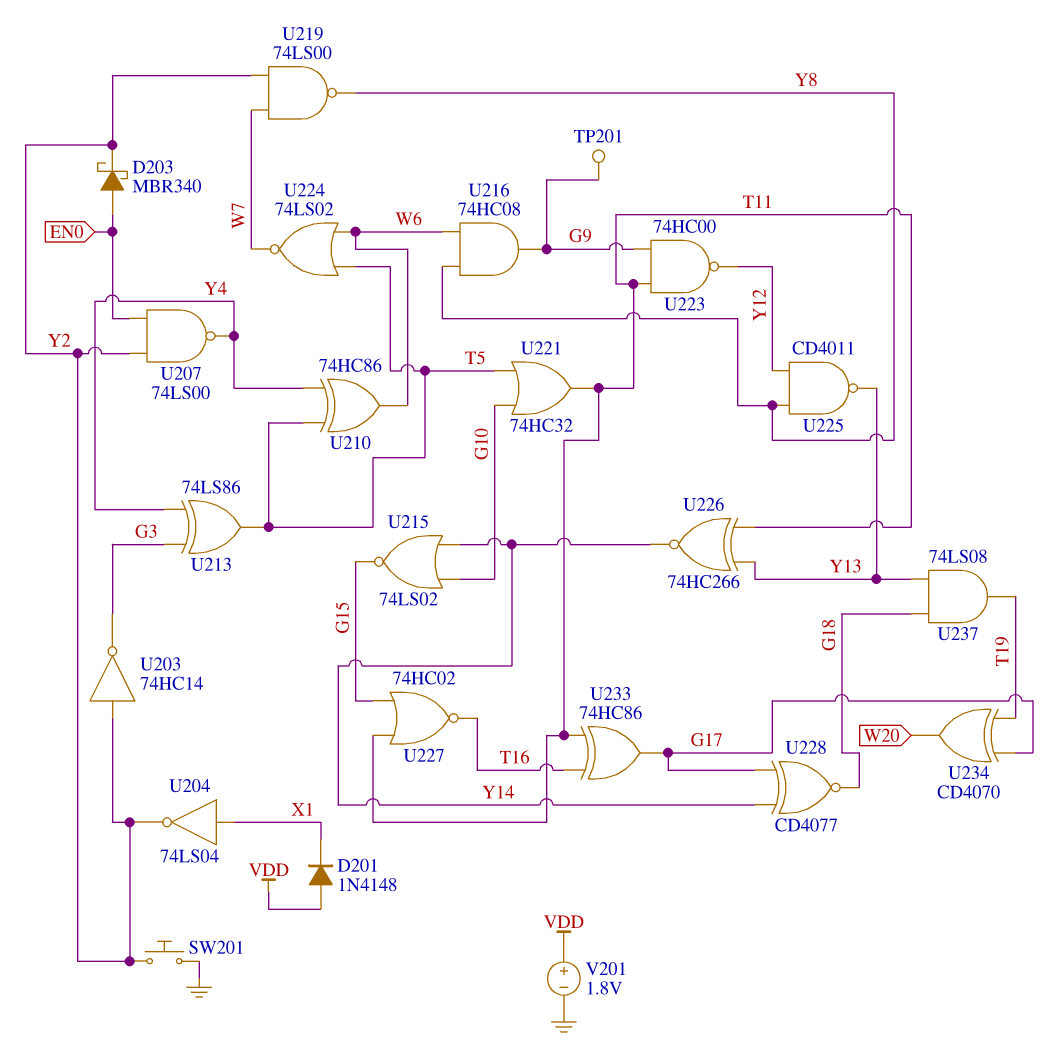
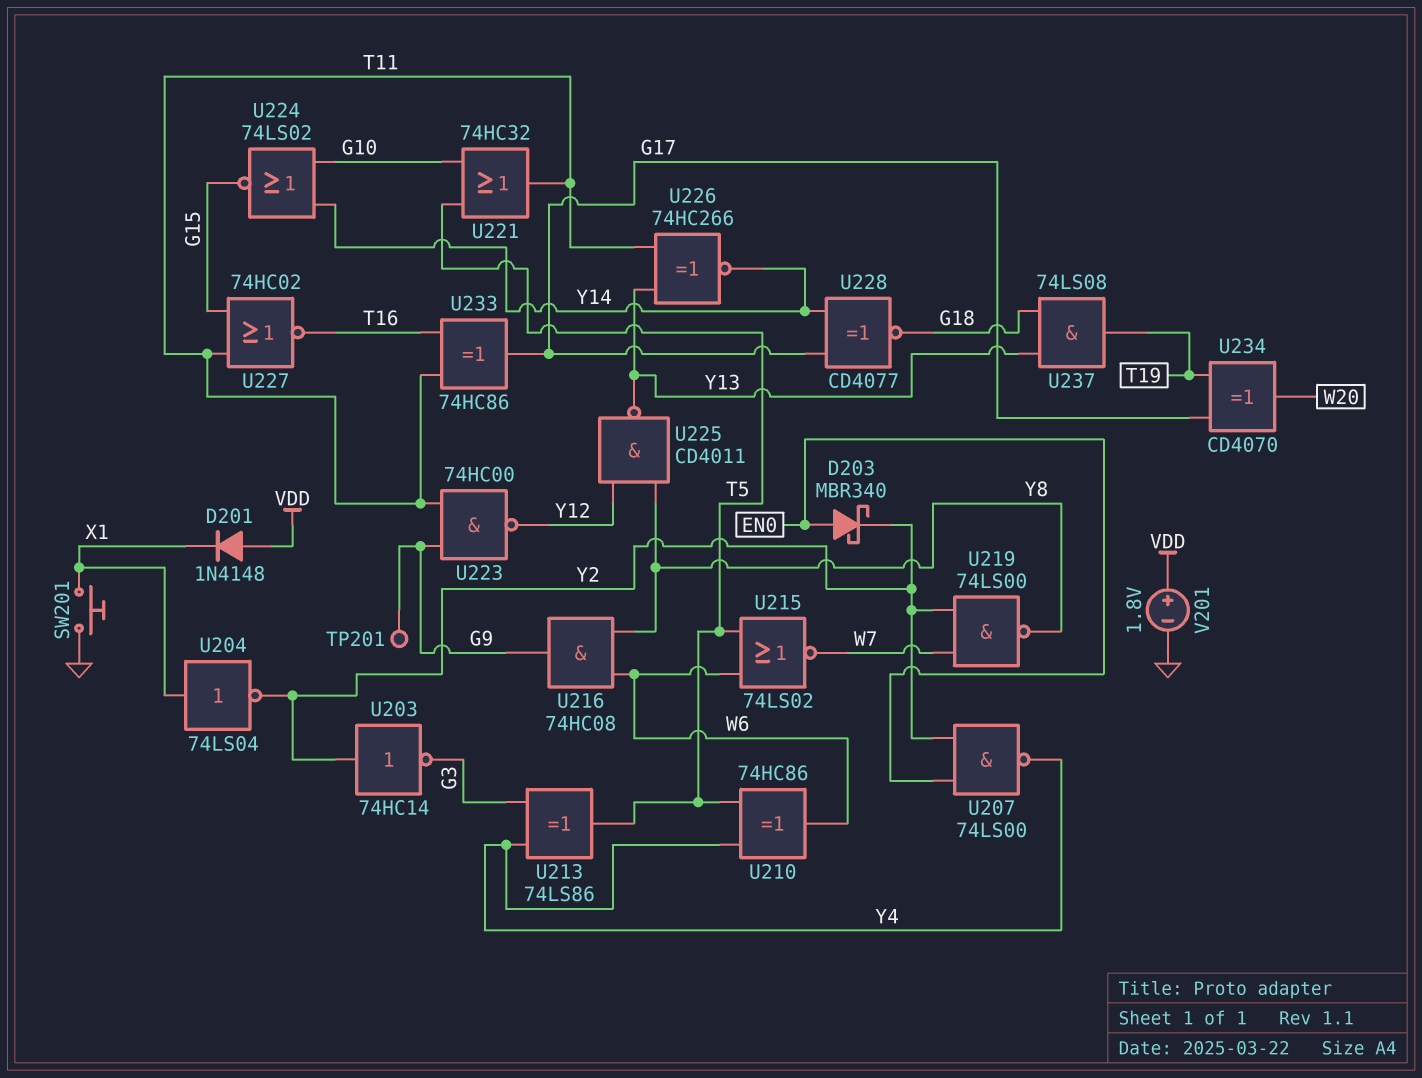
SW201: button (GND, Y2) -> button (GND, X1)
U215: NOR 74LS02 (in G10, in Y14, out G15) -> NOR 74LS02 (in T5, in W6, out W7)
U224: NOR 74LS02 (in T5, in W6, out W7) -> NOR 74LS02 (in G10, in Y14, out G15)

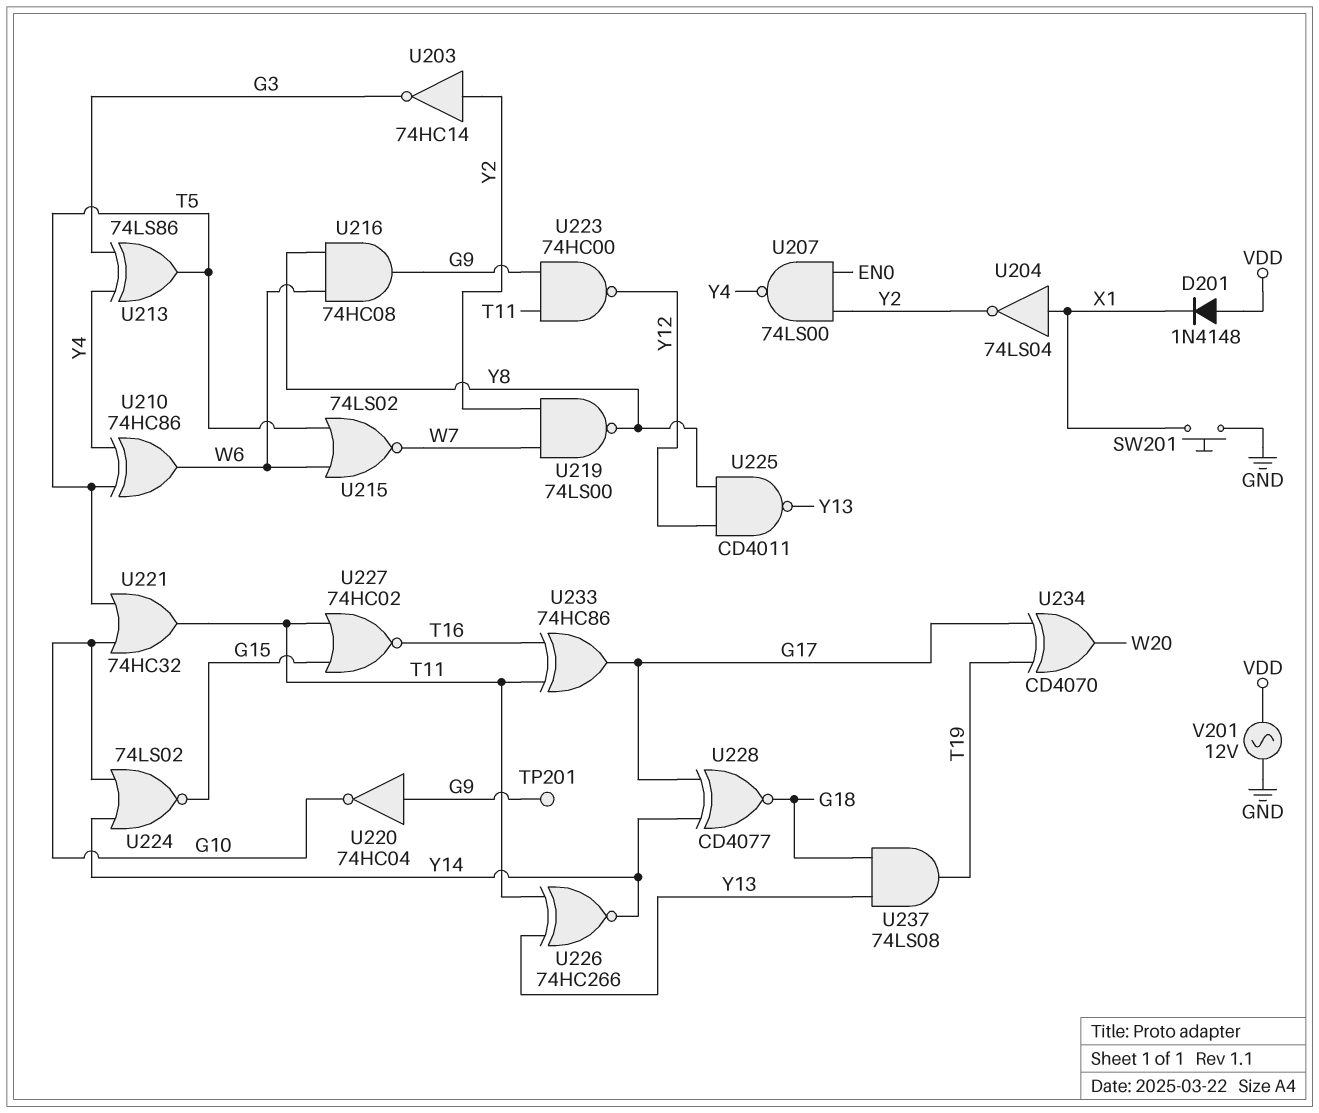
D203: schottky MBR340 (A EN0, K Y2) -> none
U220: none -> NOT 74HC04 (in G9, out G10)
V201: 1.8V (plus VDD, minus GND) -> AC 12V (GND, VDD)

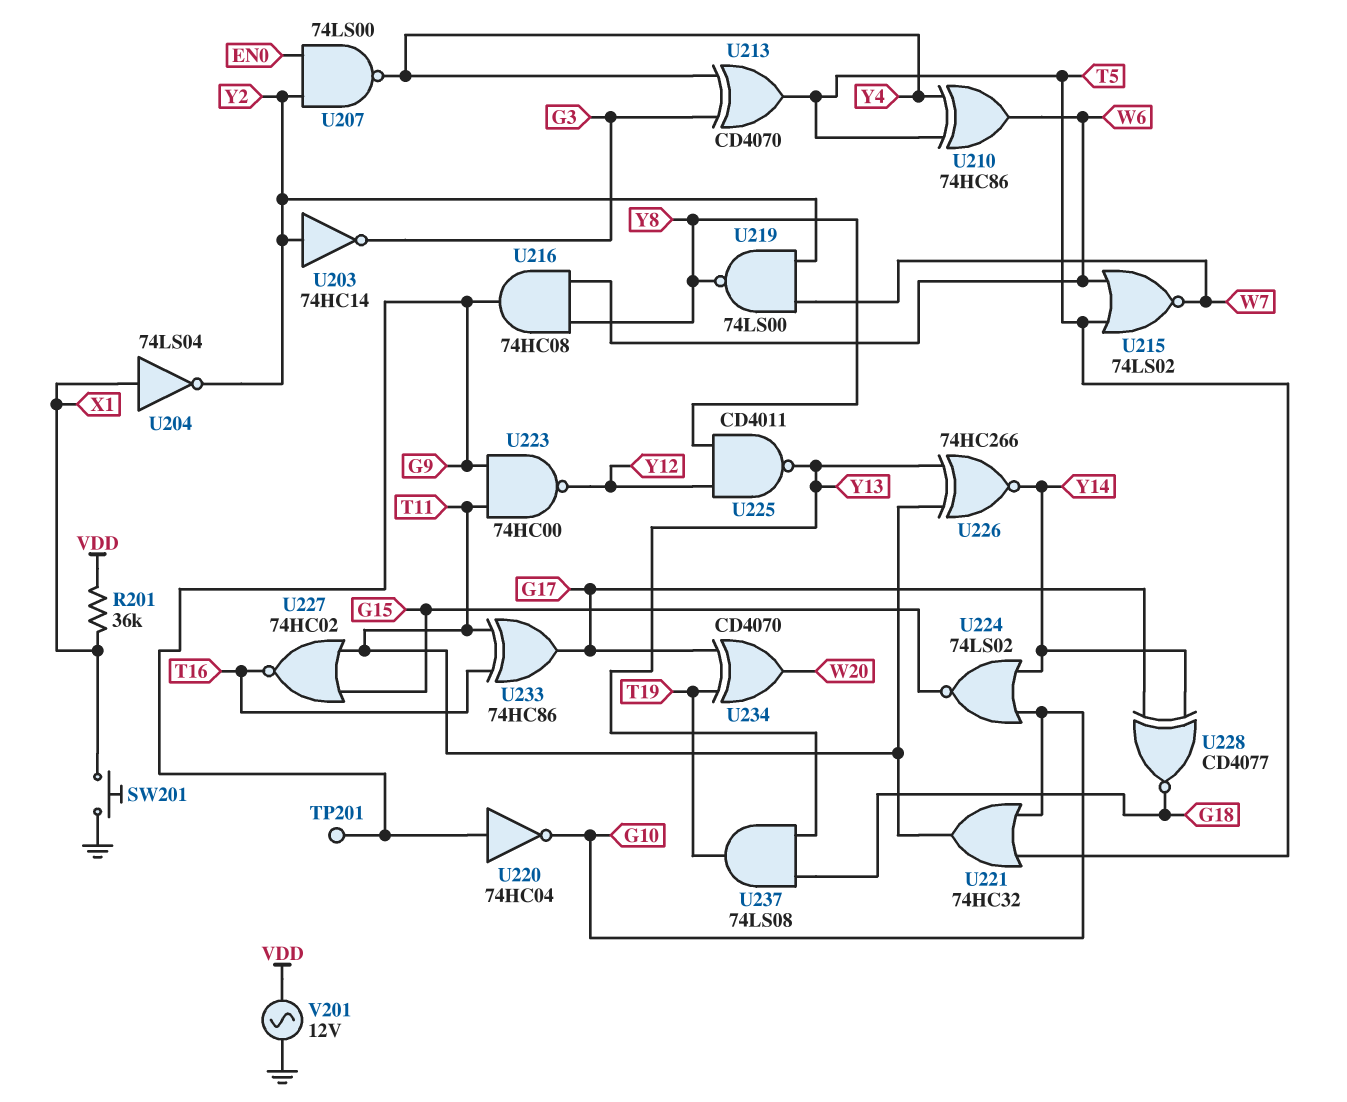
D201: diode 1N4148 (A VDD, K X1) -> none
R201: none -> 36k (VDD, X1)
U213: XOR 74LS86 (in G3, in Y4, out T5) -> XOR CD4070 (in G3, in Y4, out T5)

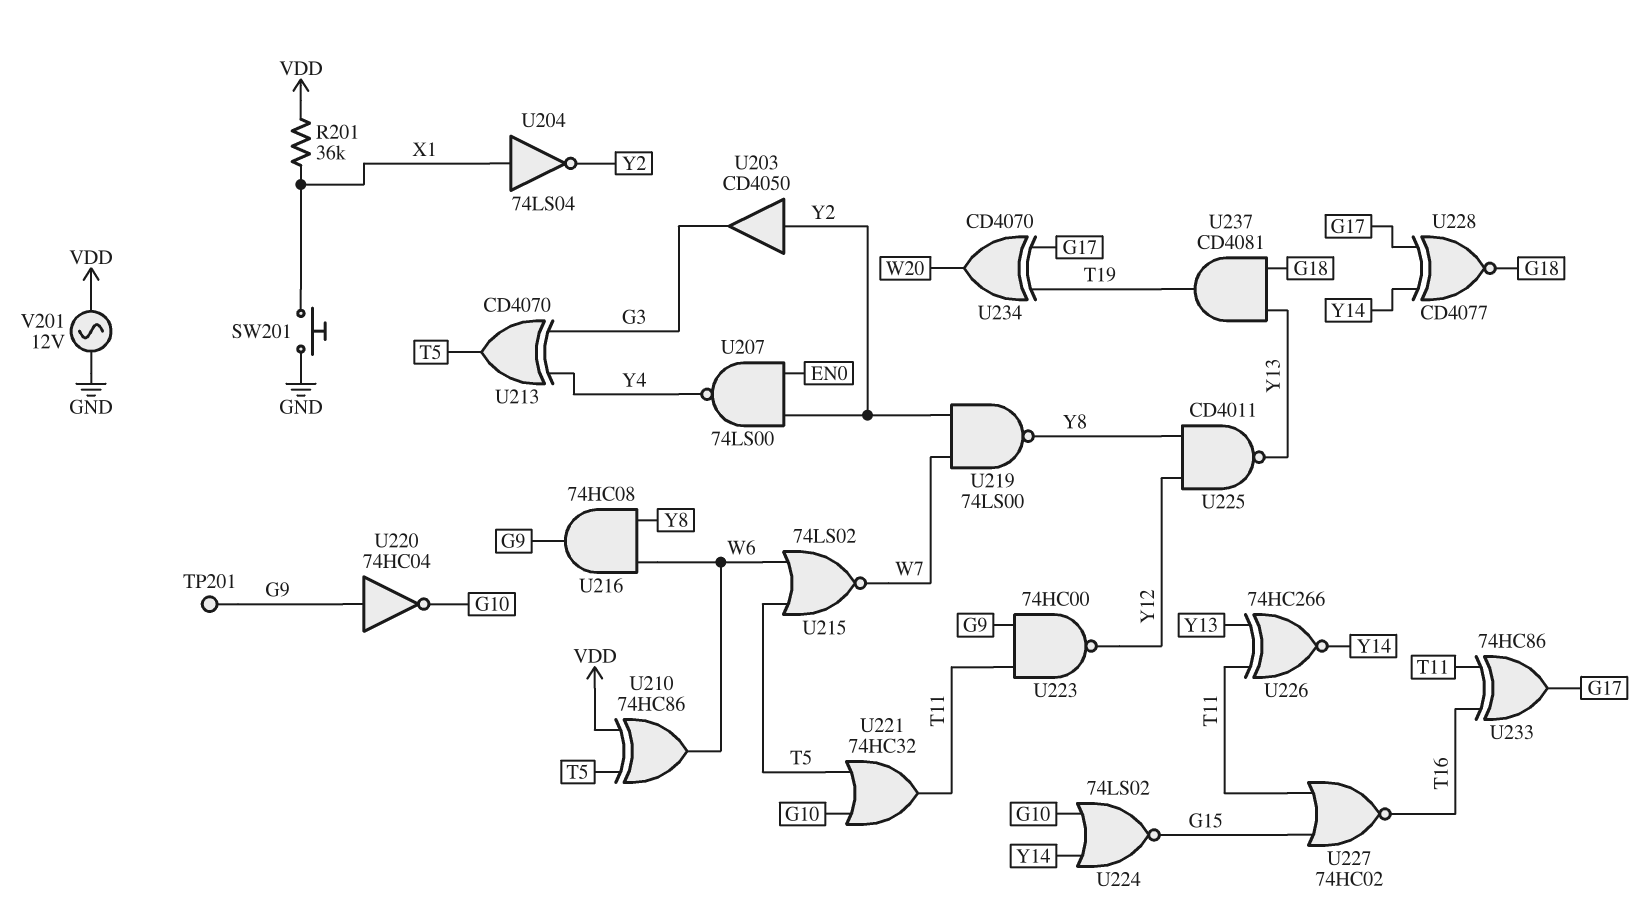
U203: NOT 74HC14 (in Y2, out G3) -> buffer CD4050 (in Y2, out G3)
U210: XOR 74HC86 (in T5, in Y4, out W6) -> XOR 74HC86 (in T5, in VDD, out W6)
U237: AND 74LS08 (in G18, in Y13, out T19) -> AND CD4081 (in G18, in Y13, out T19)

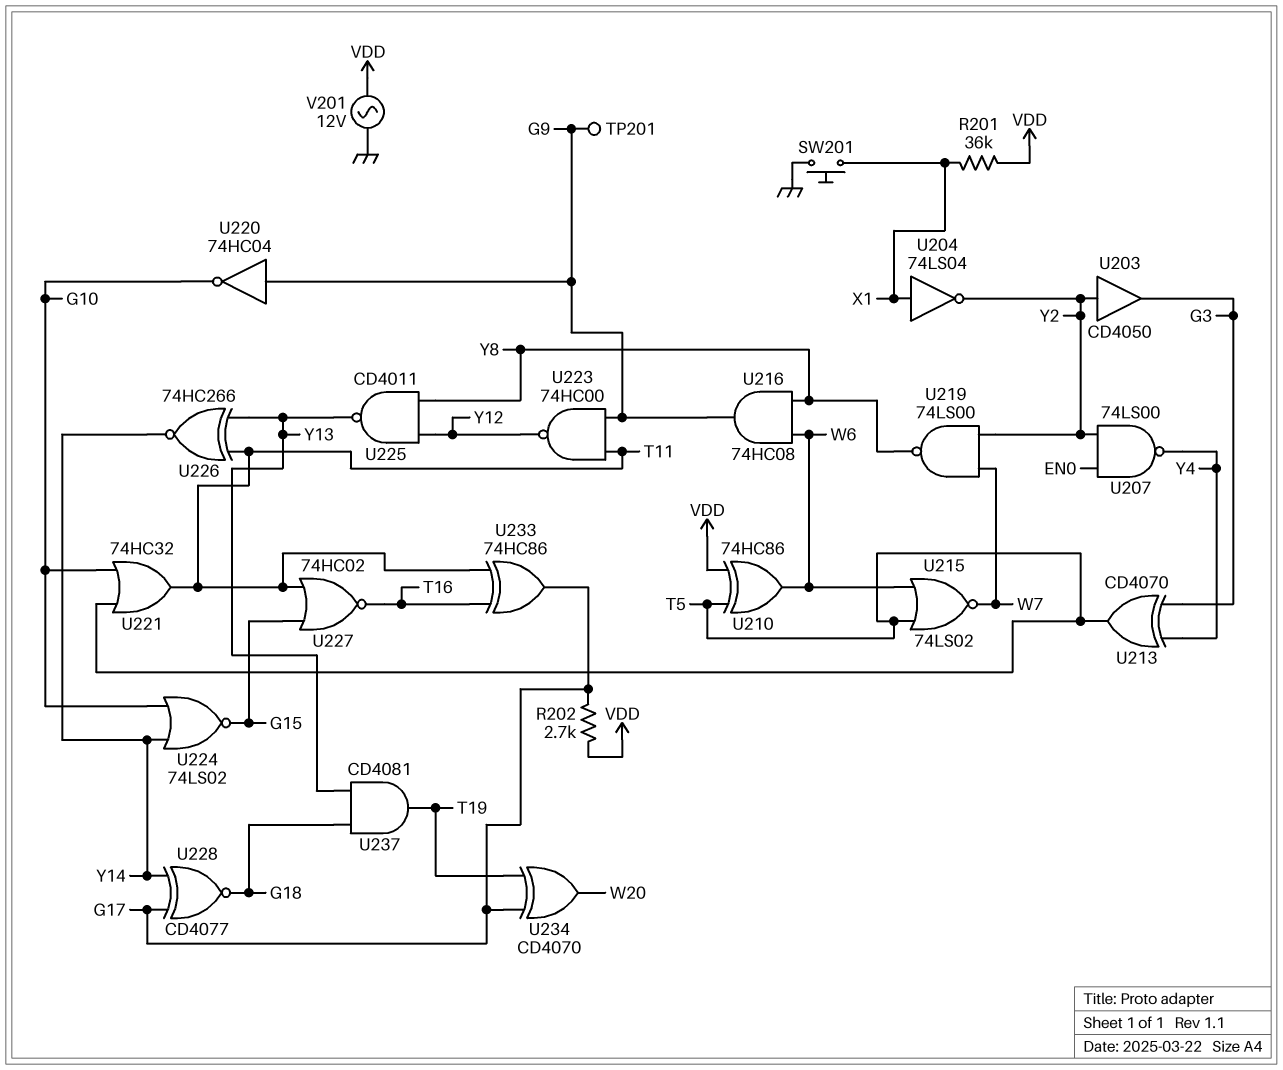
R202: none -> 2.7k (G17, VDD)

